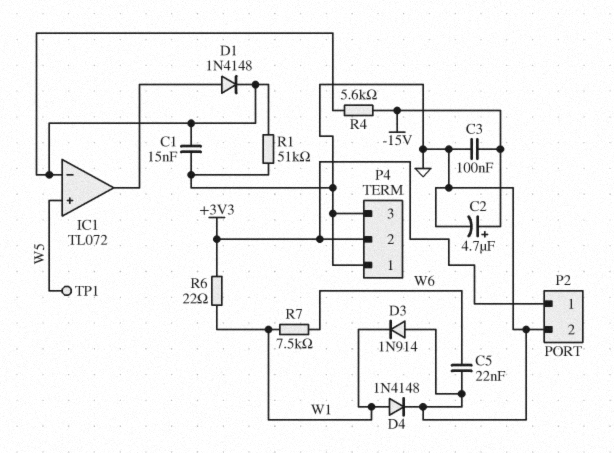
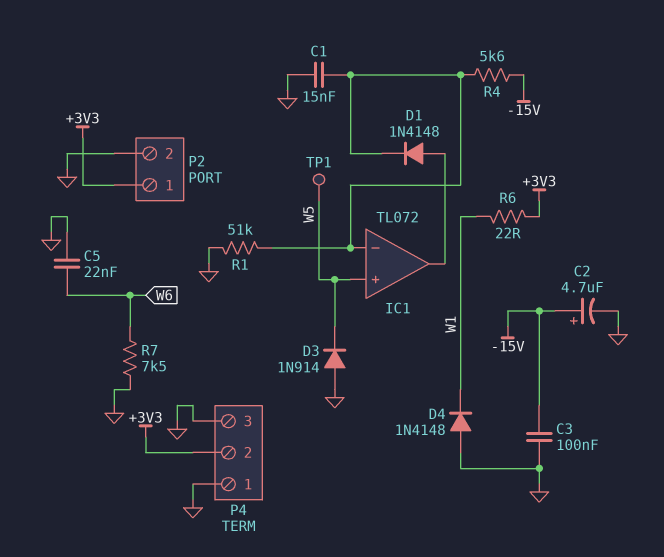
D3: diode 1N914 (A GND, K W1) -> diode 1N914 (A GND, K W5)
D4: diode 1N4148 (A W1, K GND) -> diode 1N4148 (A GND, K W1)
R7: 7.5k (W1, W6) -> 7.5k (GND, W6)

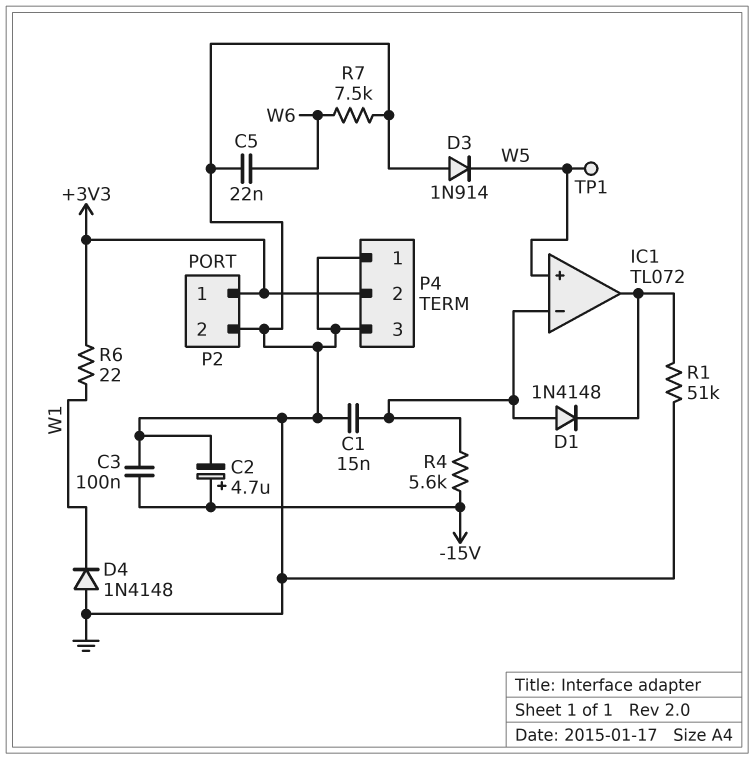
D1: diode 1N4148 (A IC1/out, K IC1/in-) -> diode 1N4148 (A IC1/in-, K IC1/out)
R1: 51k (GND, IC1/in-) -> 51k (GND, IC1/out)

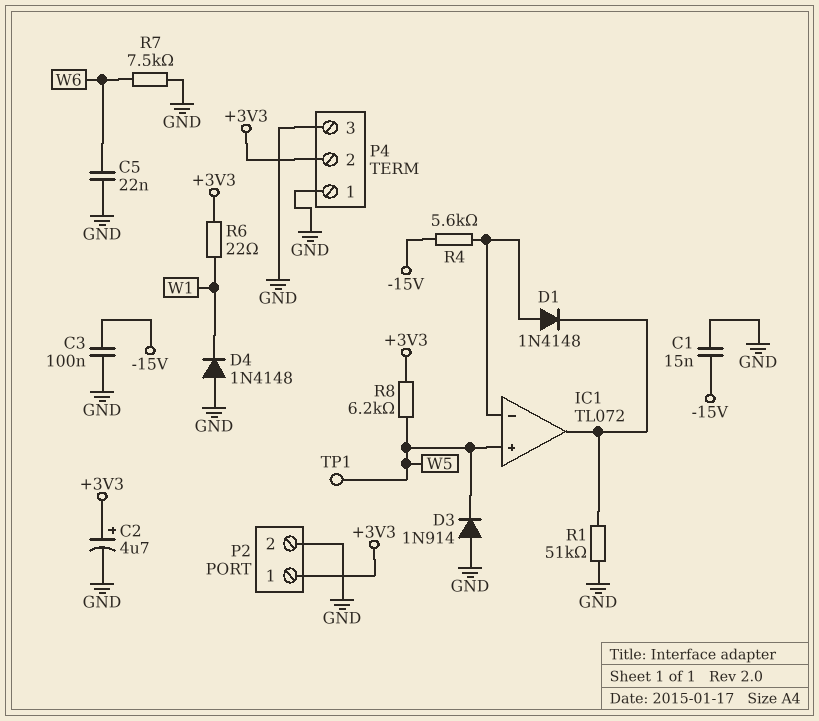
C1: 15nF (GND, IC1/in-) -> 15nF (-15V, GND)
C2: 4.7uF (plus -15V, minus GND) -> 4.7uF (plus +3V3, minus GND)
R8: none -> 6.2k (+3V3, W5)

